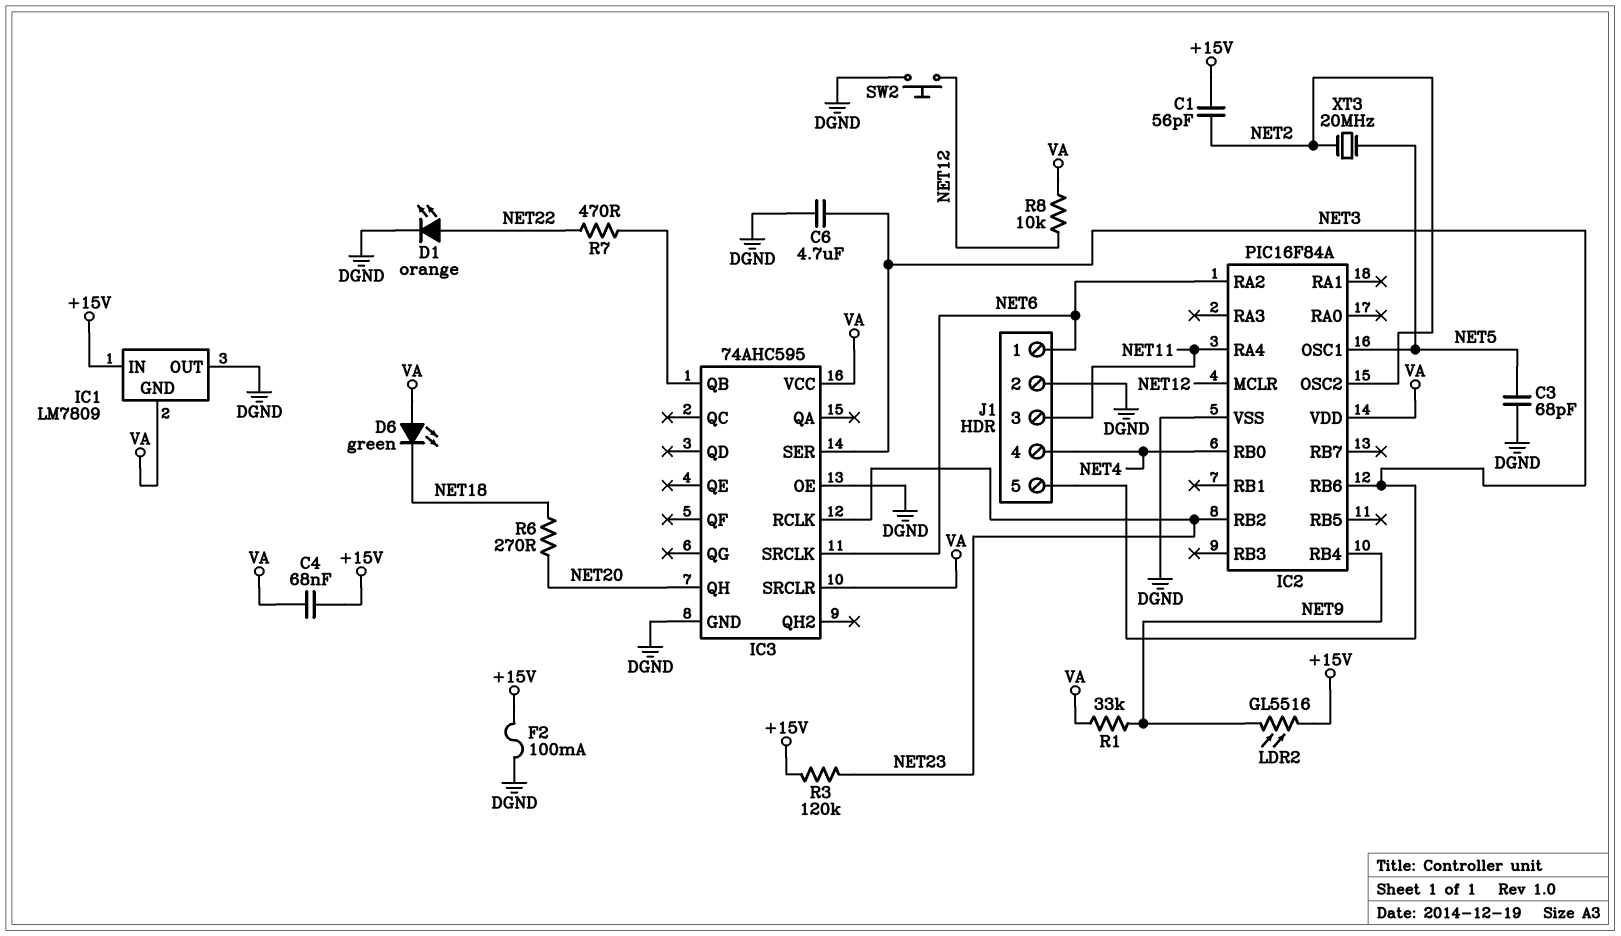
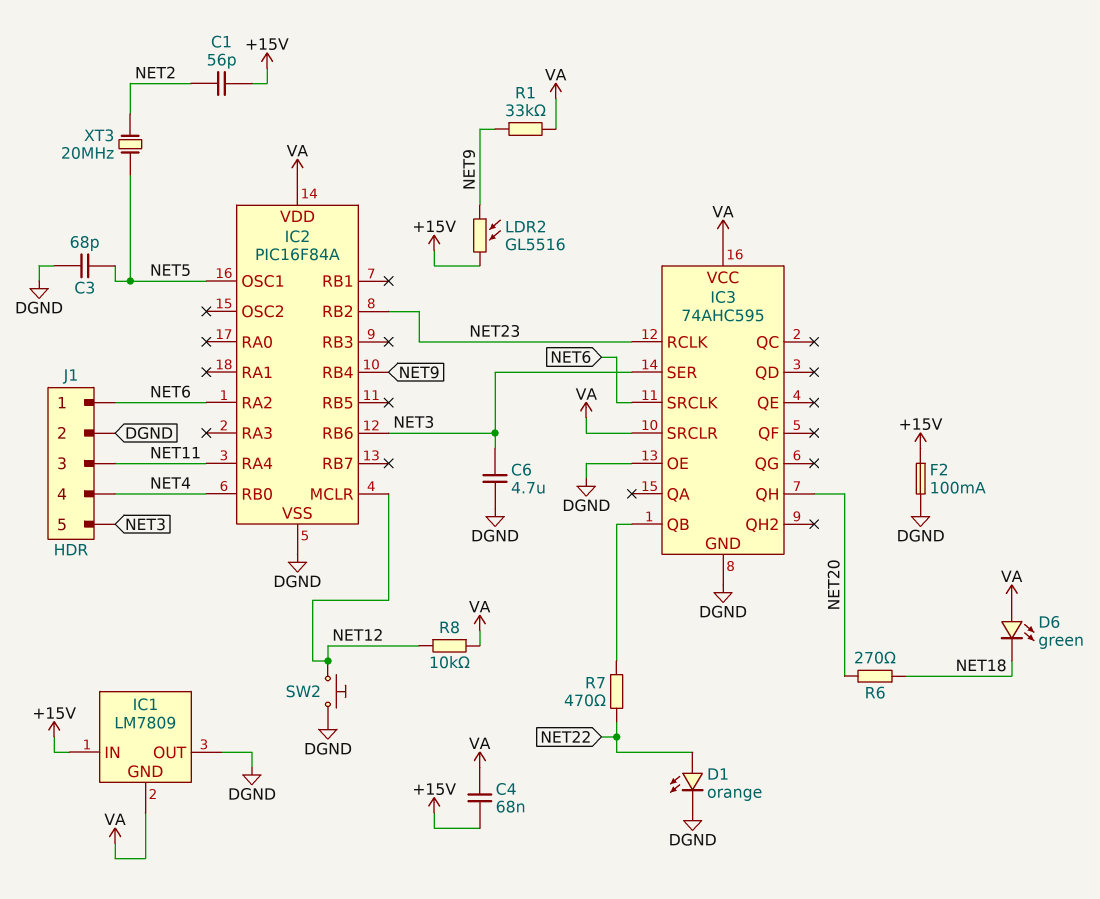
IC2 pin OSC2: NET2 -> none
R3: 120k (+15V, NET23) -> none

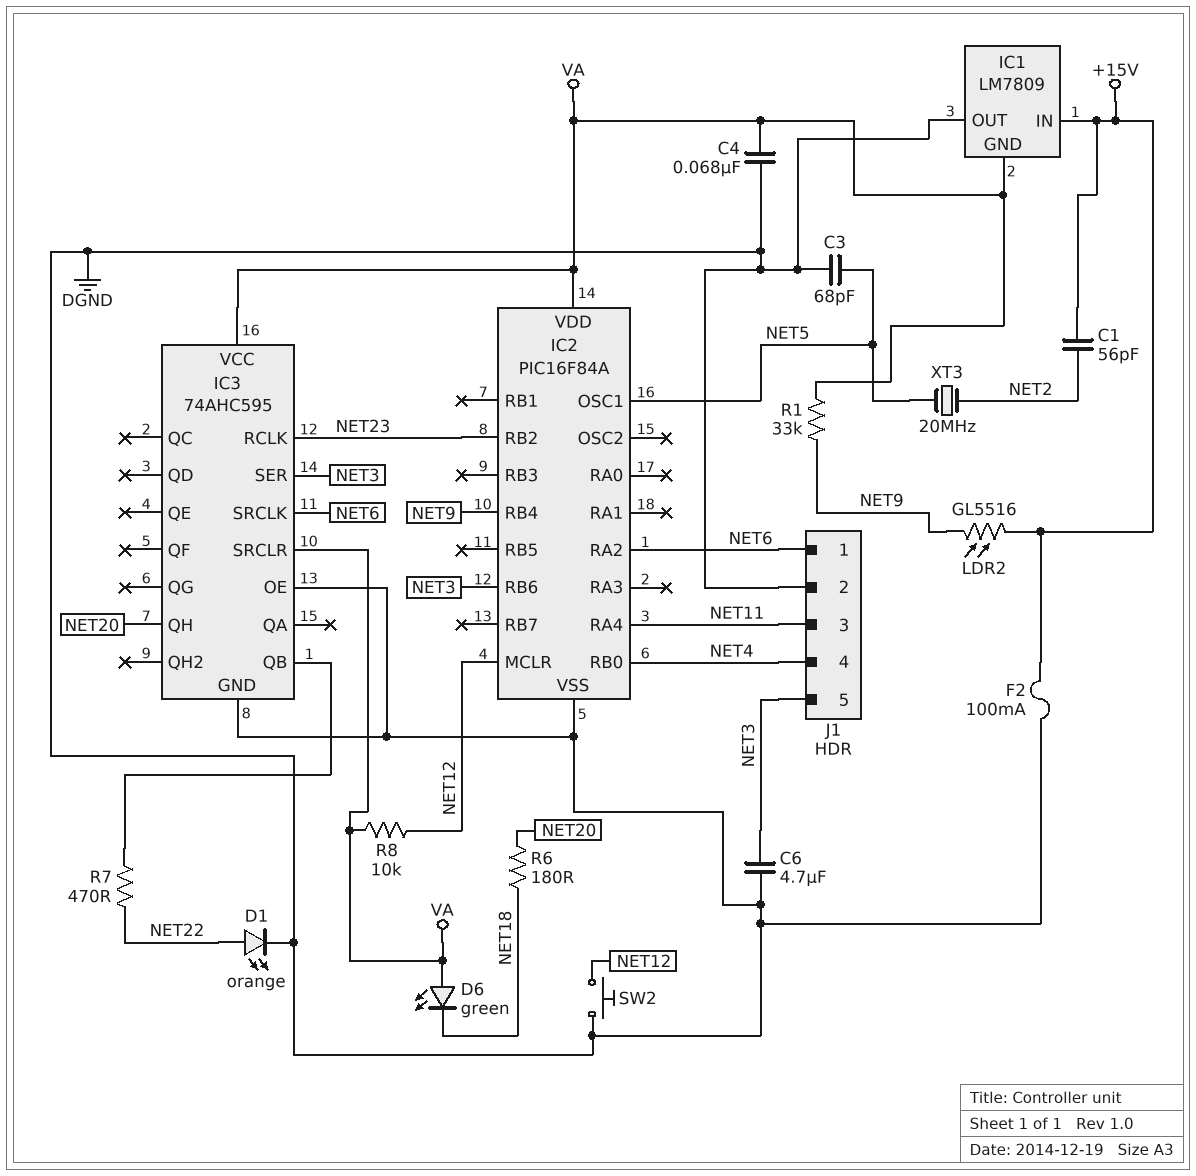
C4: 68nF (+15V, VA) -> 68nF (DGND, VA)
R6: 270 (NET18, NET20) -> 180 (NET18, NET20)

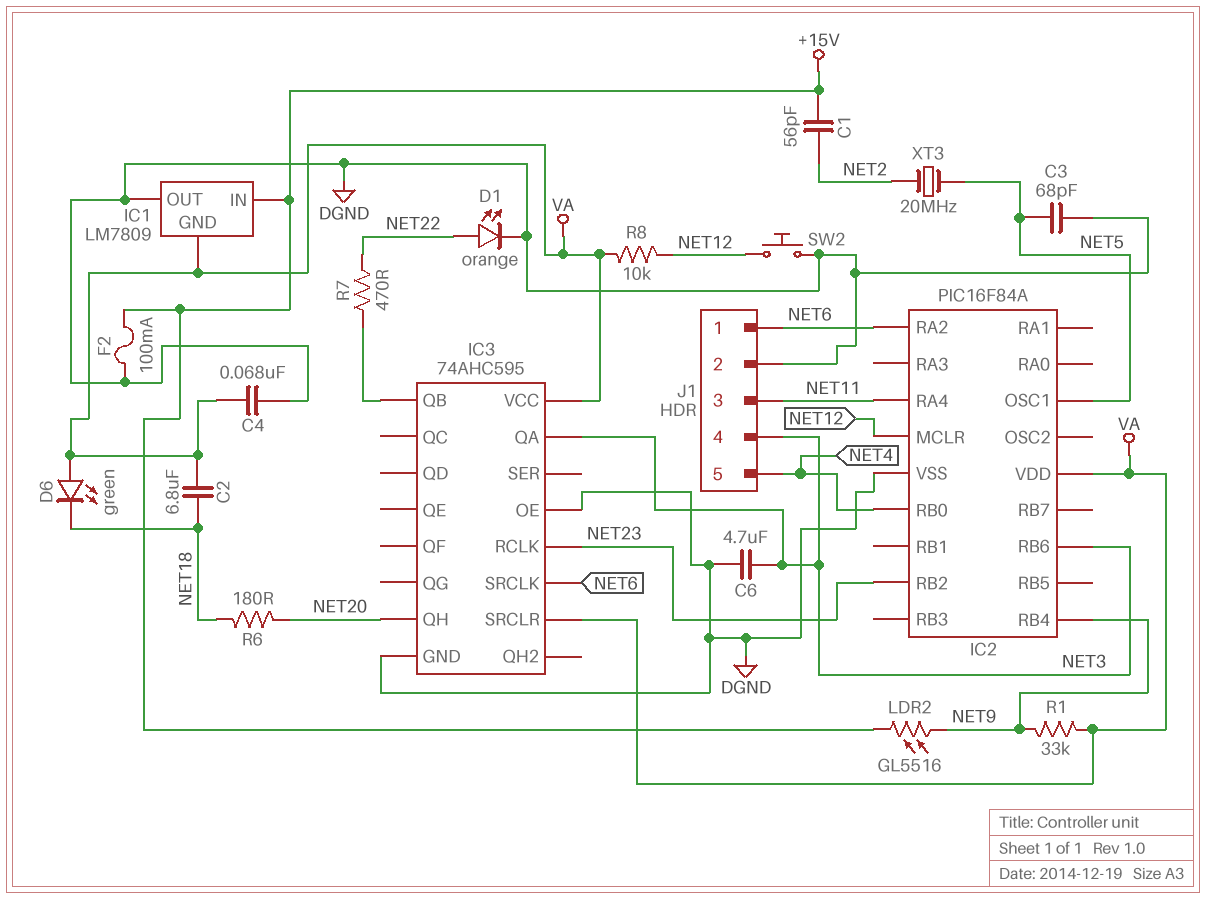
C2: none -> 6.8uF (NET18, VA)
IC3 pin QA: none -> NET3
IC3 pin SER: NET3 -> none
J1 pin 4: NET4 -> NET3
J1 pin 5: NET3 -> NET4

